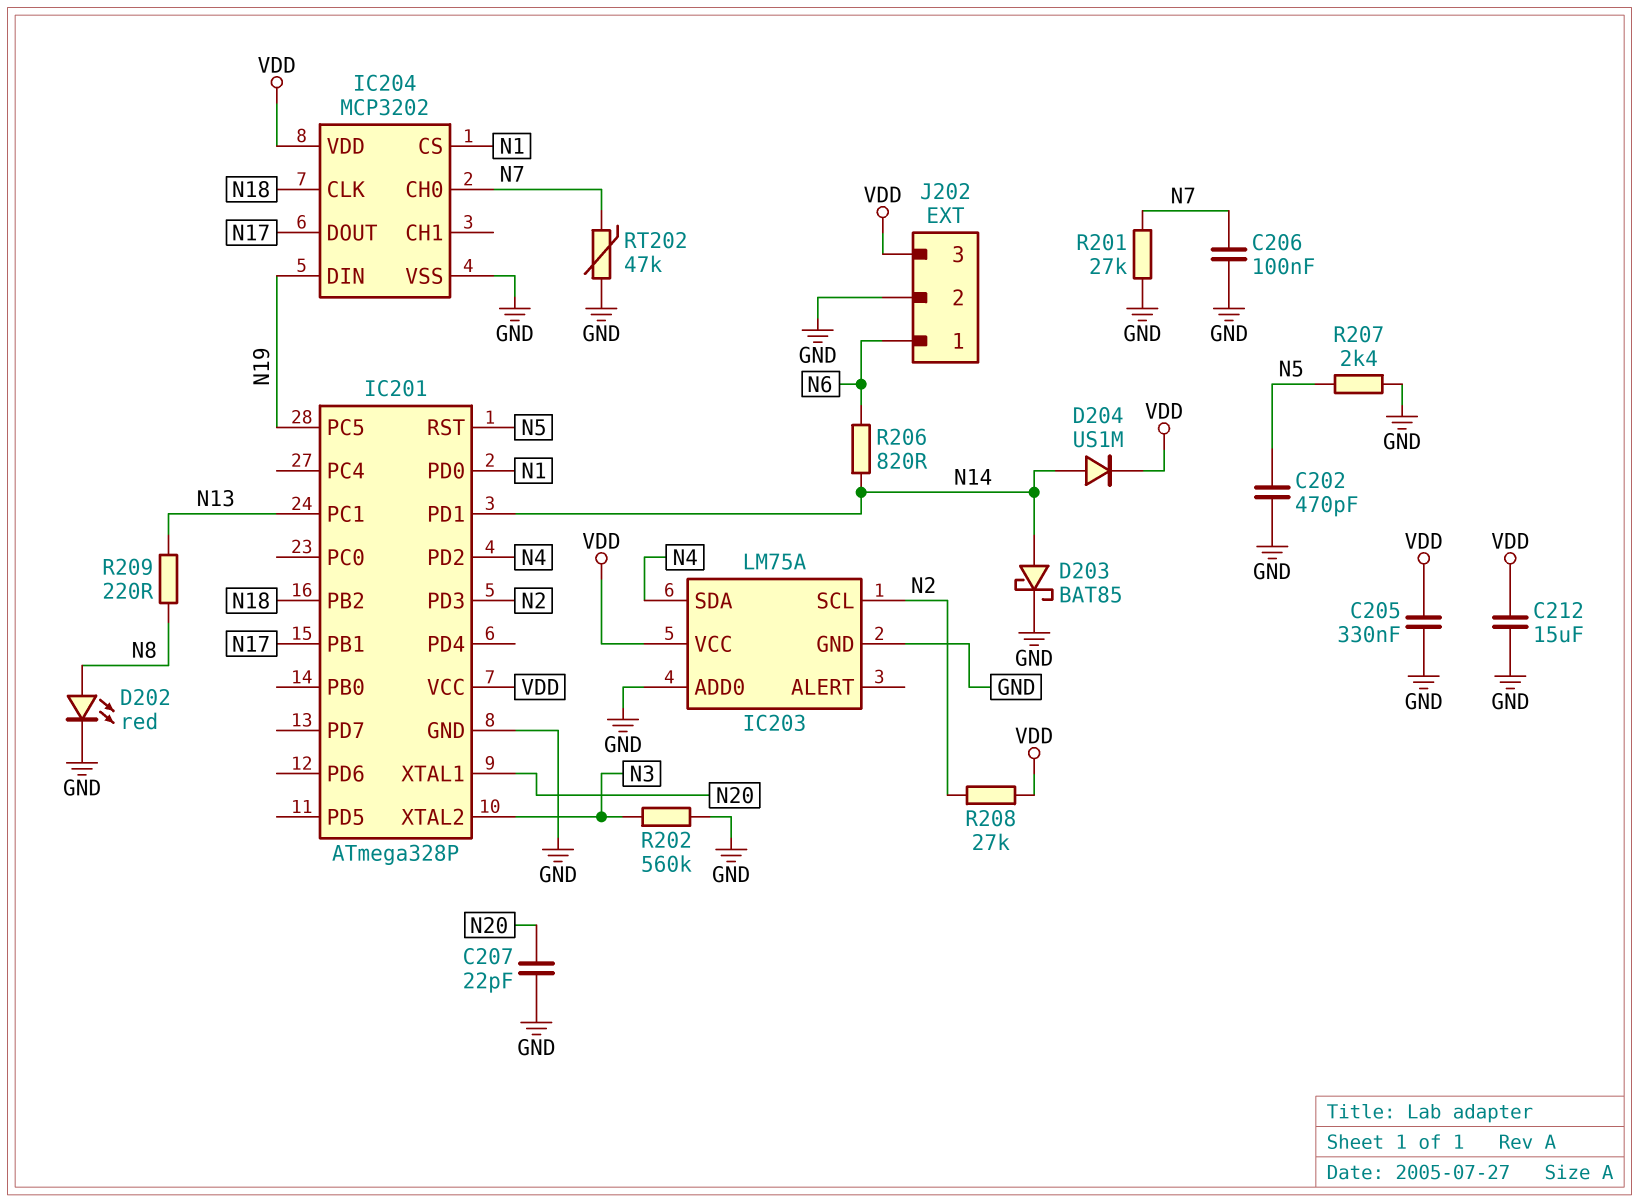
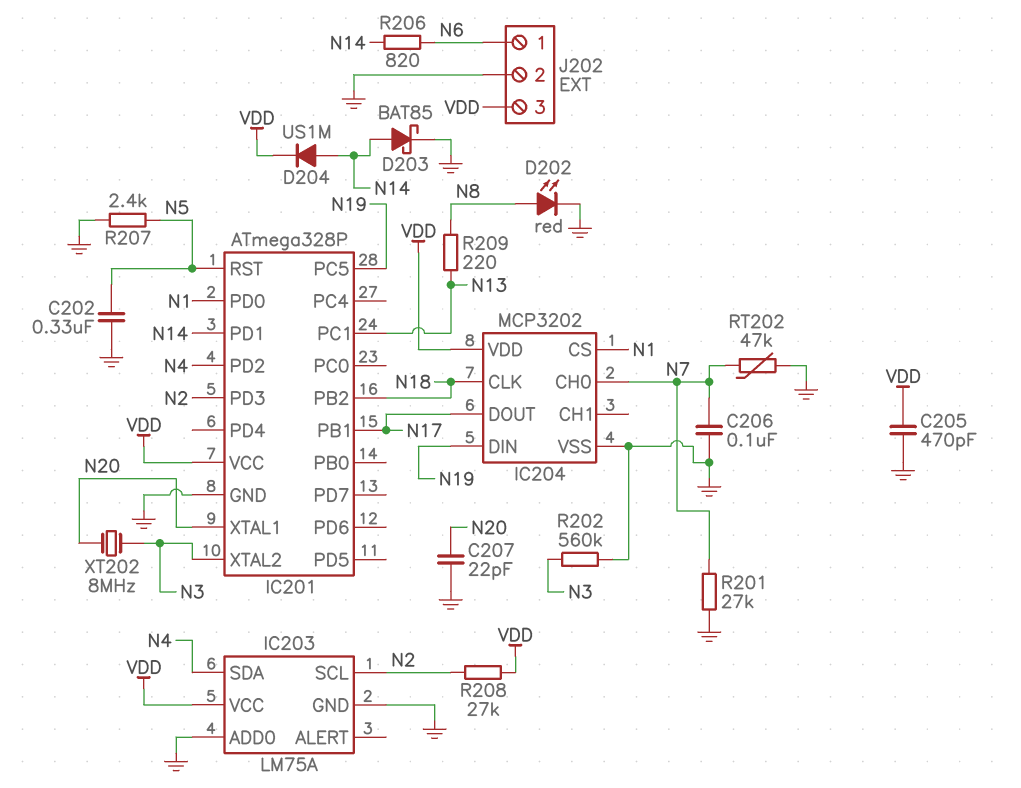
C202: 470pF (GND, N5) -> 330nF (GND, N5)
C205: 330nF (GND, VDD) -> 470pF (GND, VDD)
C212: 15uF (GND, VDD) -> none
XT202: none -> 8MHz (N3, N20)

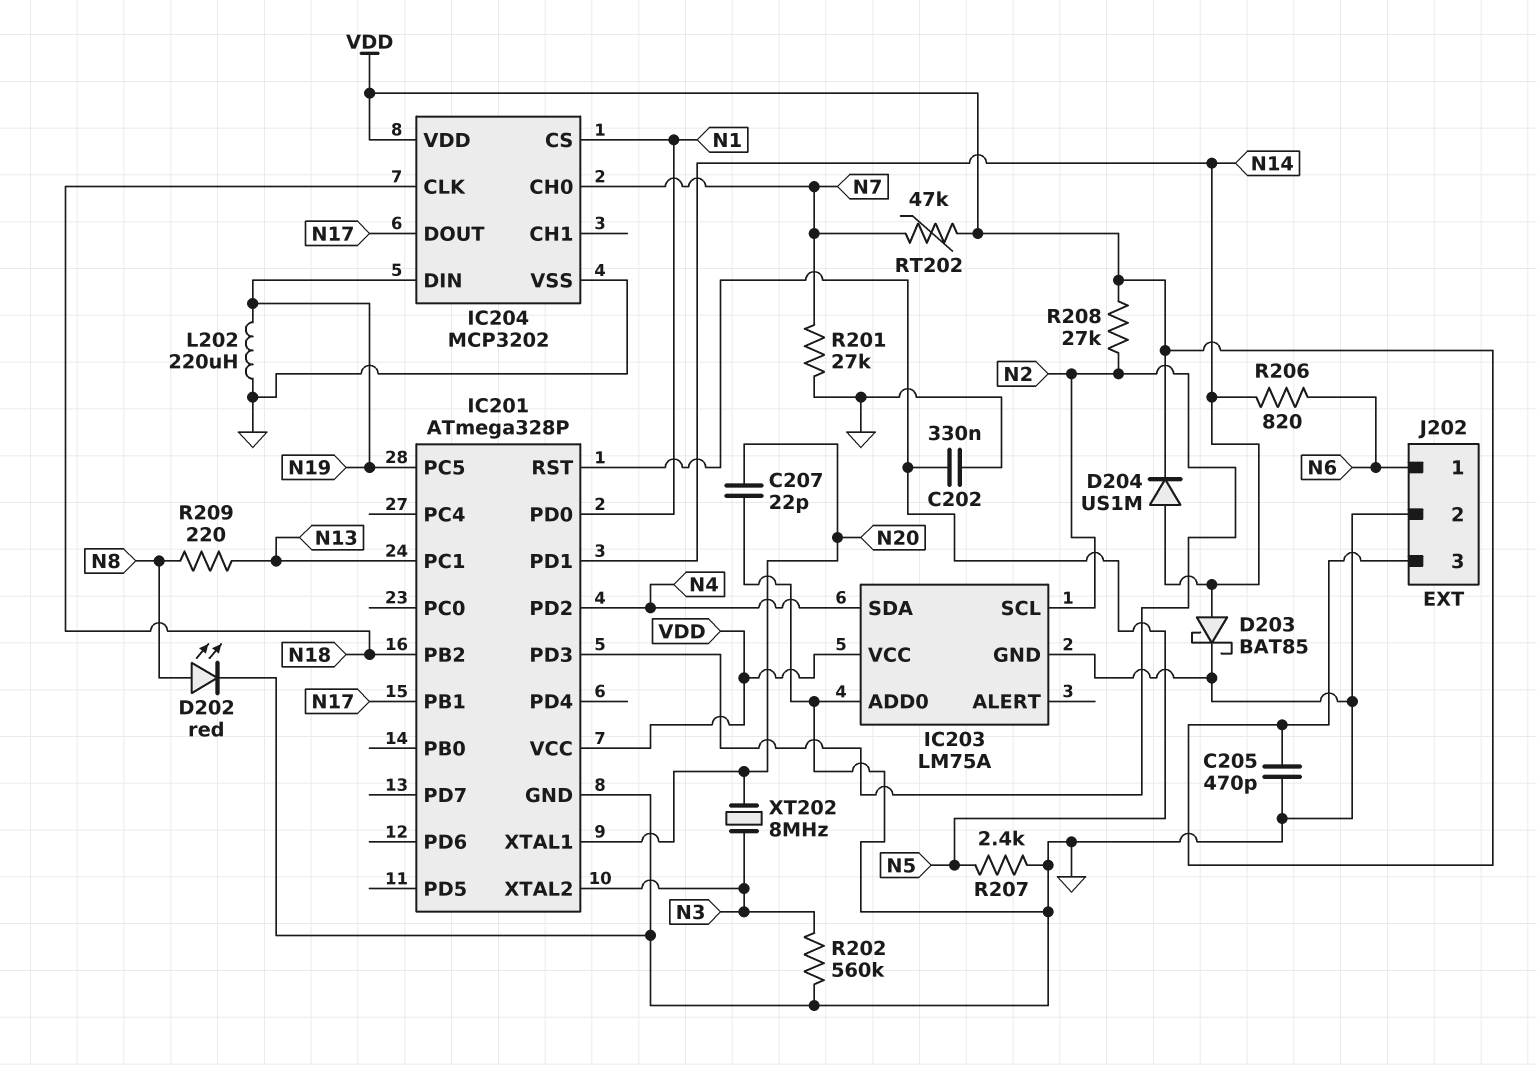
C206: 100nF (GND, N7) -> none
L202: none -> 220uH (GND, N19)
RT202: 47k (GND, N7) -> 47k (N7, VDD)

